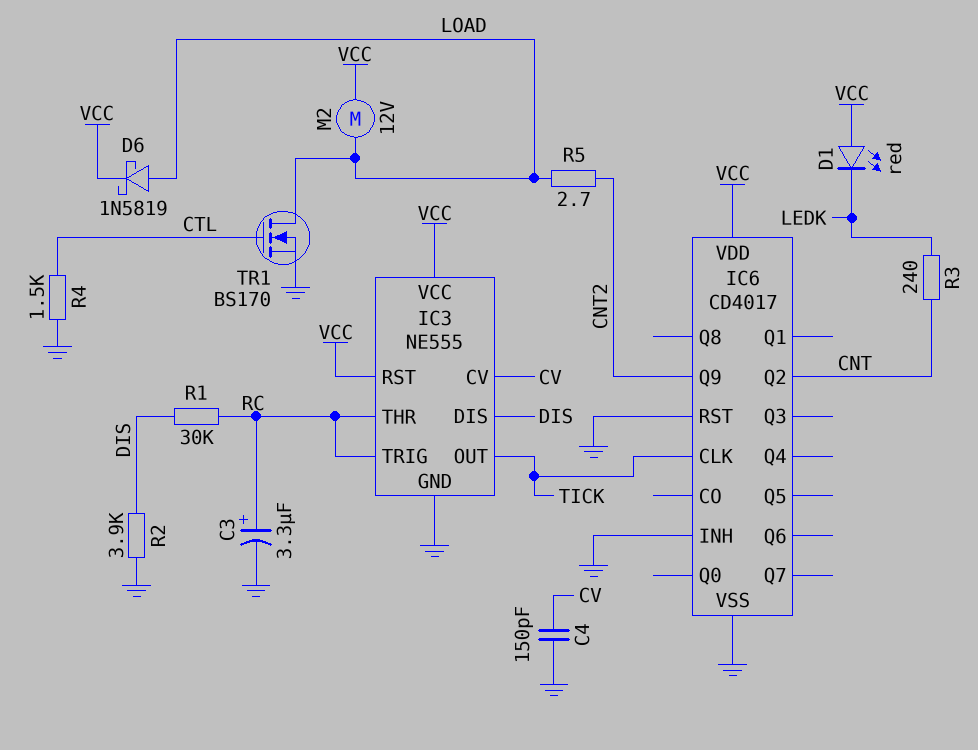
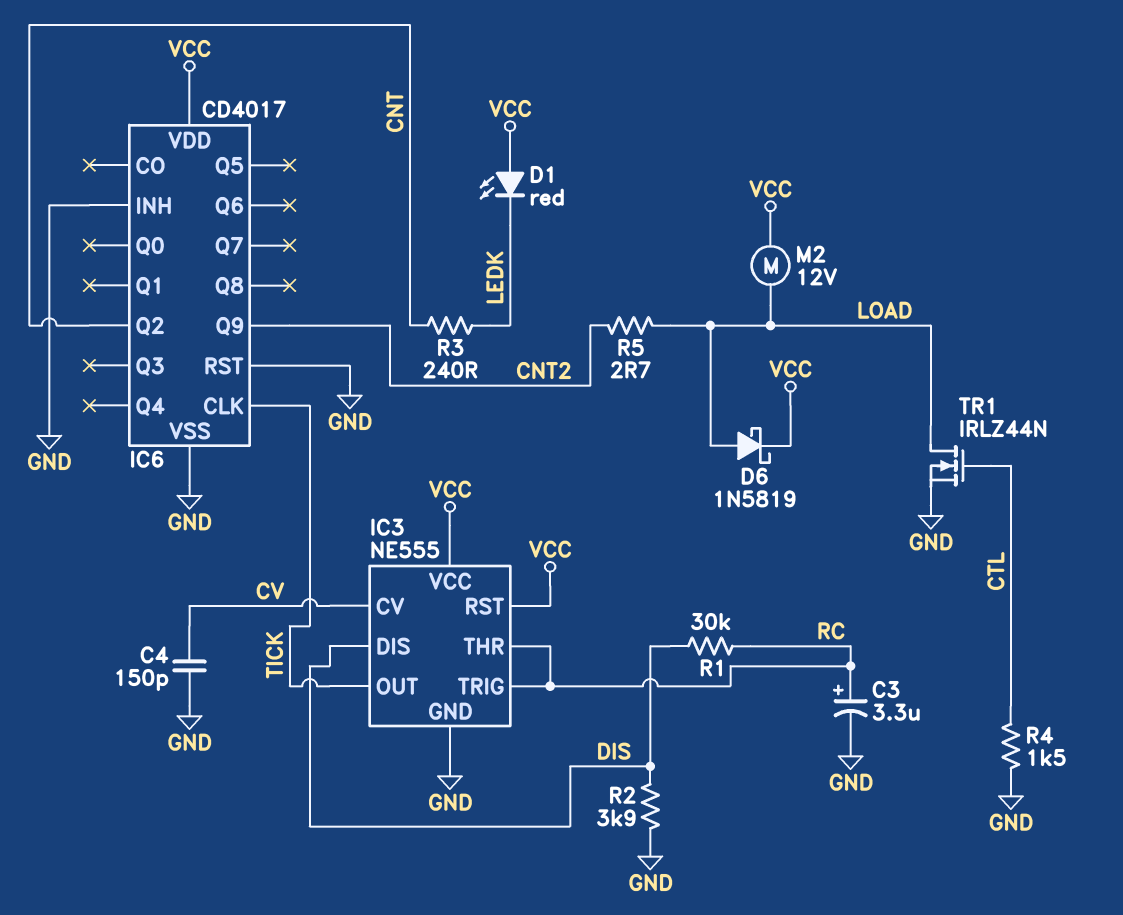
TR1: NMOS BS170 (G CTL, D LOAD, S GND) -> NMOS IRLZ44N (G CTL, D LOAD, S GND)

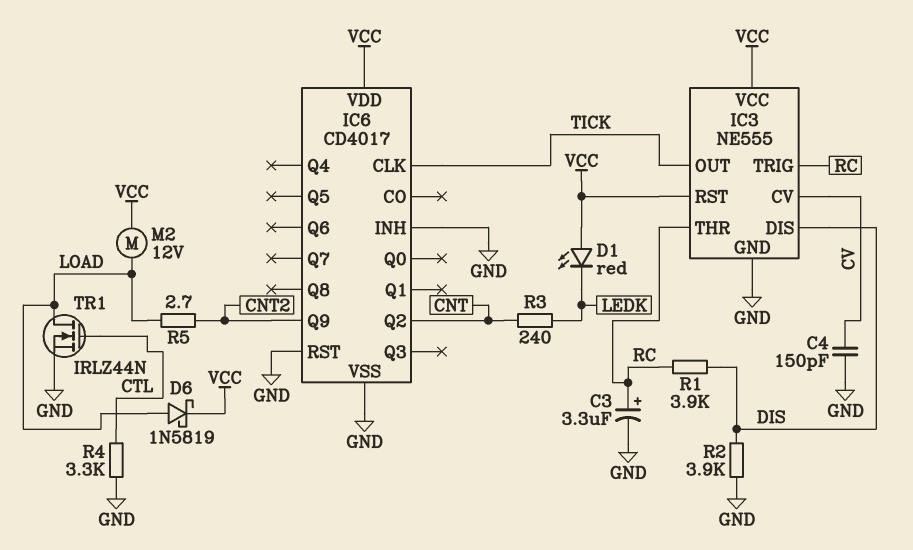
R1: 30k (DIS, RC) -> 3.9k (DIS, RC)
R4: 1.5k (CTL, GND) -> 3.3k (CTL, GND)

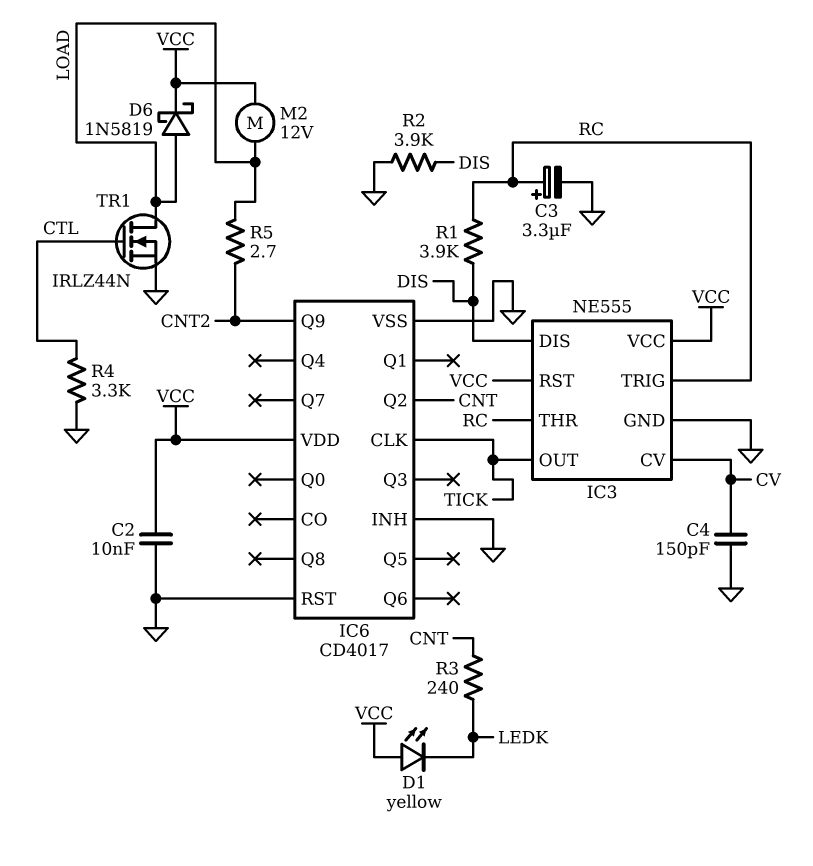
C2: none -> 10nF (GND, VCC)
D1: LED red (A VCC, K LEDK) -> LED yellow (A VCC, K LEDK)

